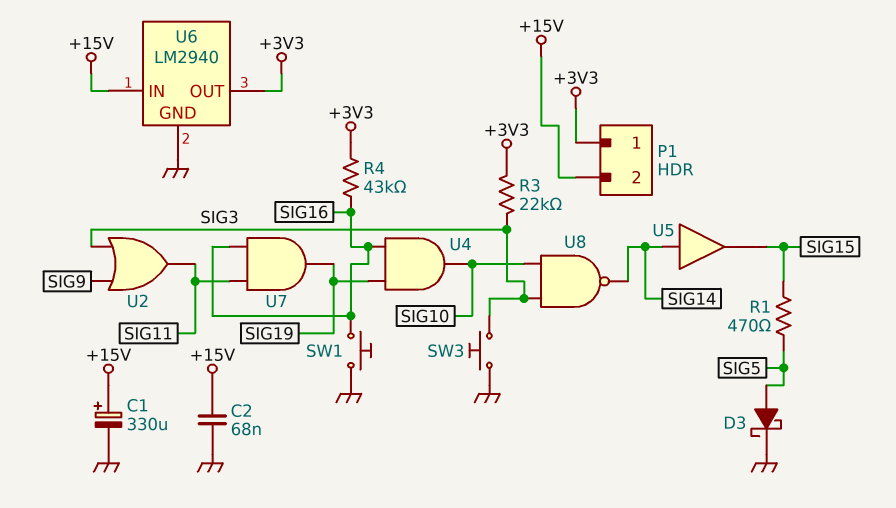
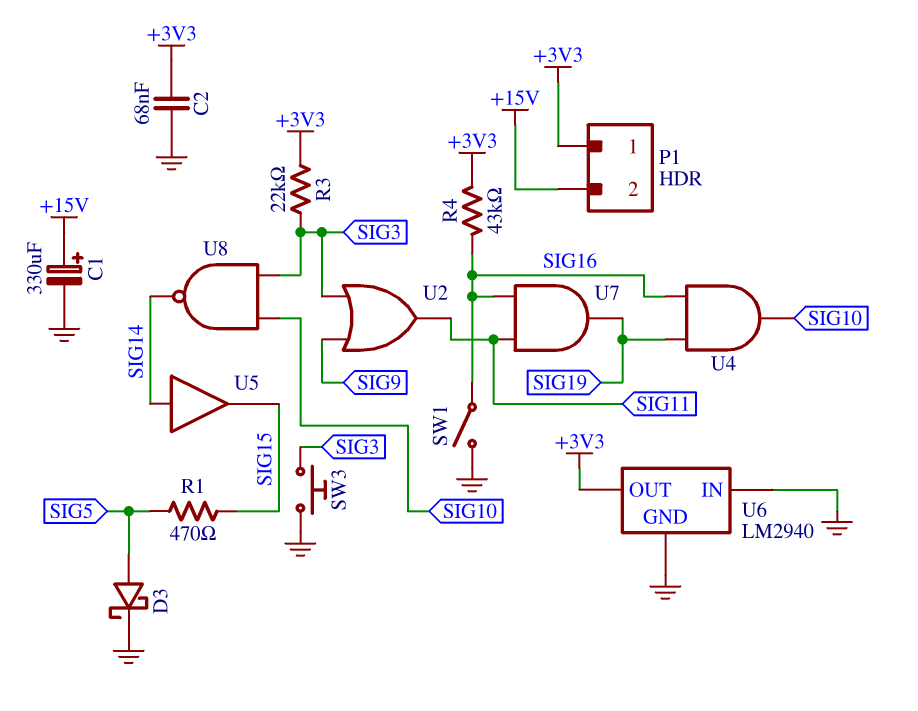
C2: 68nF (+15V, GND) -> 68nF (+3V3, GND)
SW1: button (GND, SIG16) -> switch (GND, SIG16)
U6 pin IN: +15V -> GND

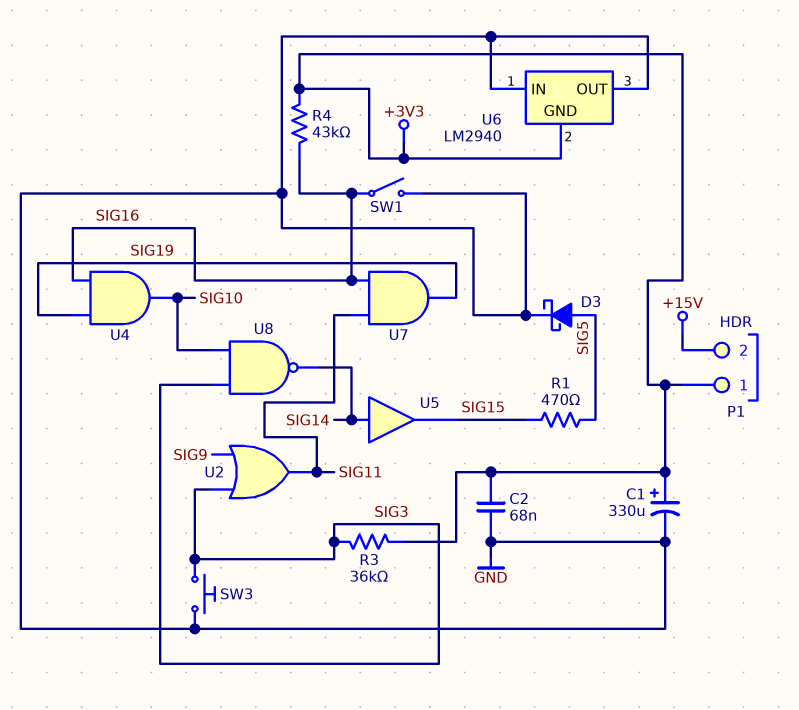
C1: 330uF (plus +15V, minus GND) -> 330uF (plus +3V3, minus GND)
R3: 22k (+3V3, SIG3) -> 36k (+3V3, SIG3)
U6 pin GND: GND -> +3V3
U6 pin OUT: +3V3 -> GND

